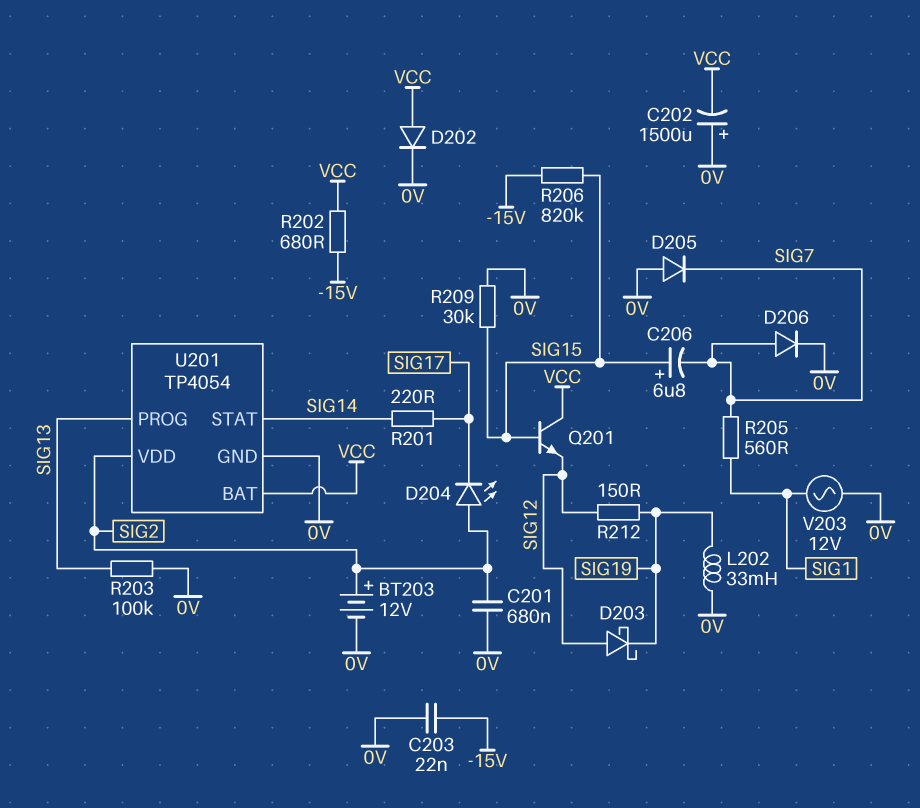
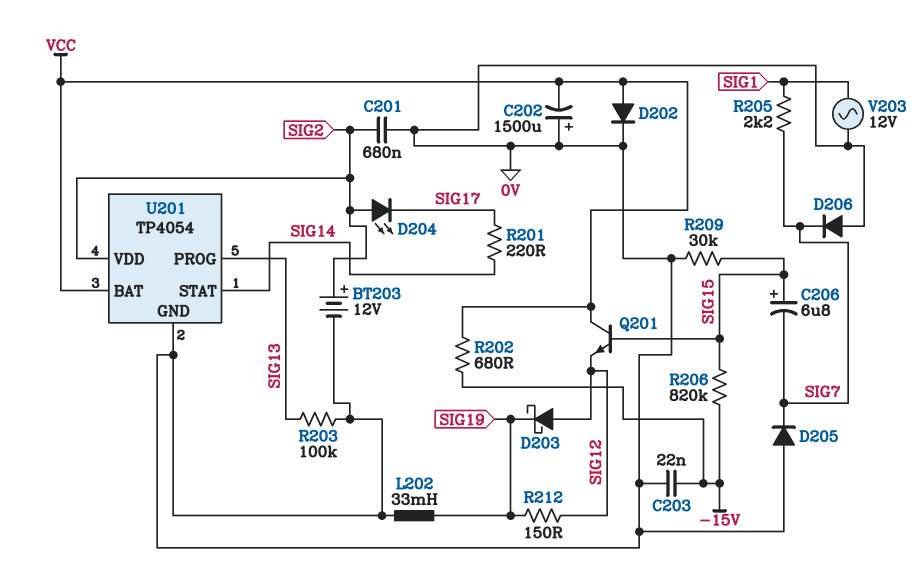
D206: diode (A SIG7, K 0V) -> diode (A 0V, K SIG7)
R205: 560 (SIG1, SIG7) -> 2.2k (SIG1, SIG7)

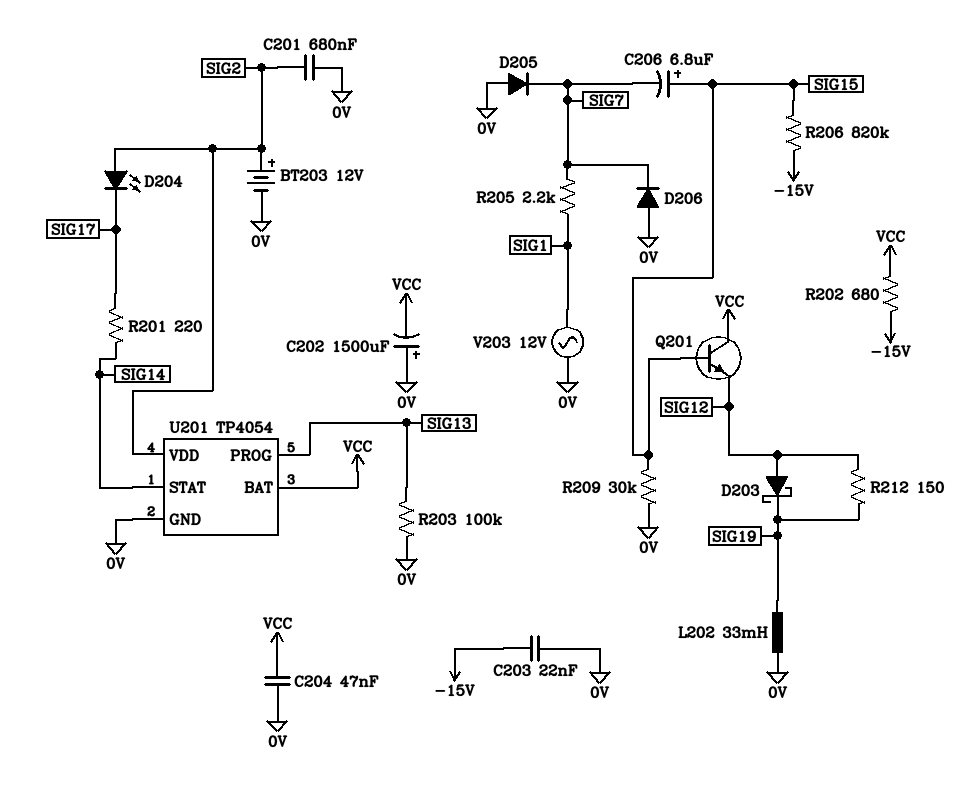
C204: none -> 47nF (0V, VCC)
D202: diode (A VCC, K 0V) -> none

